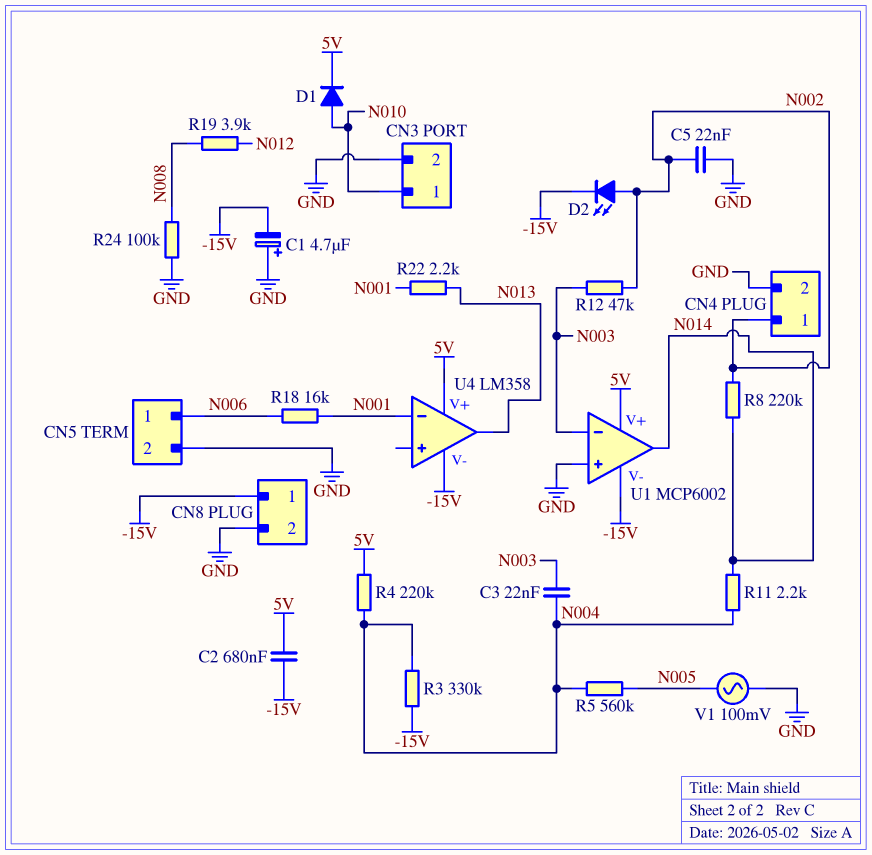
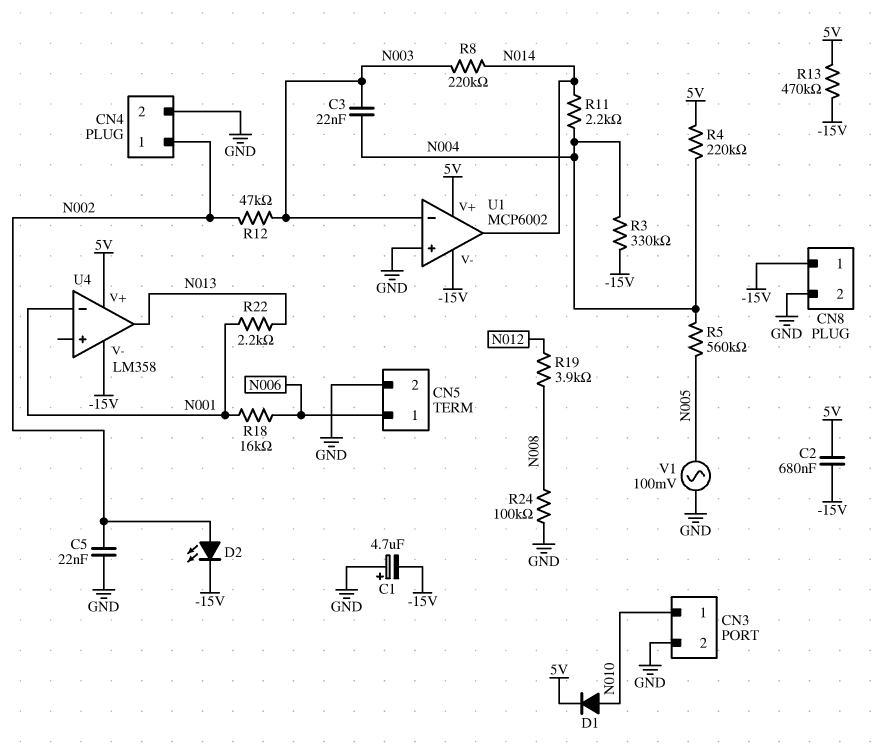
R8: 220k (N002, N014) -> 220k (N003, N014)
R13: none -> 470k (-15V, 5V)

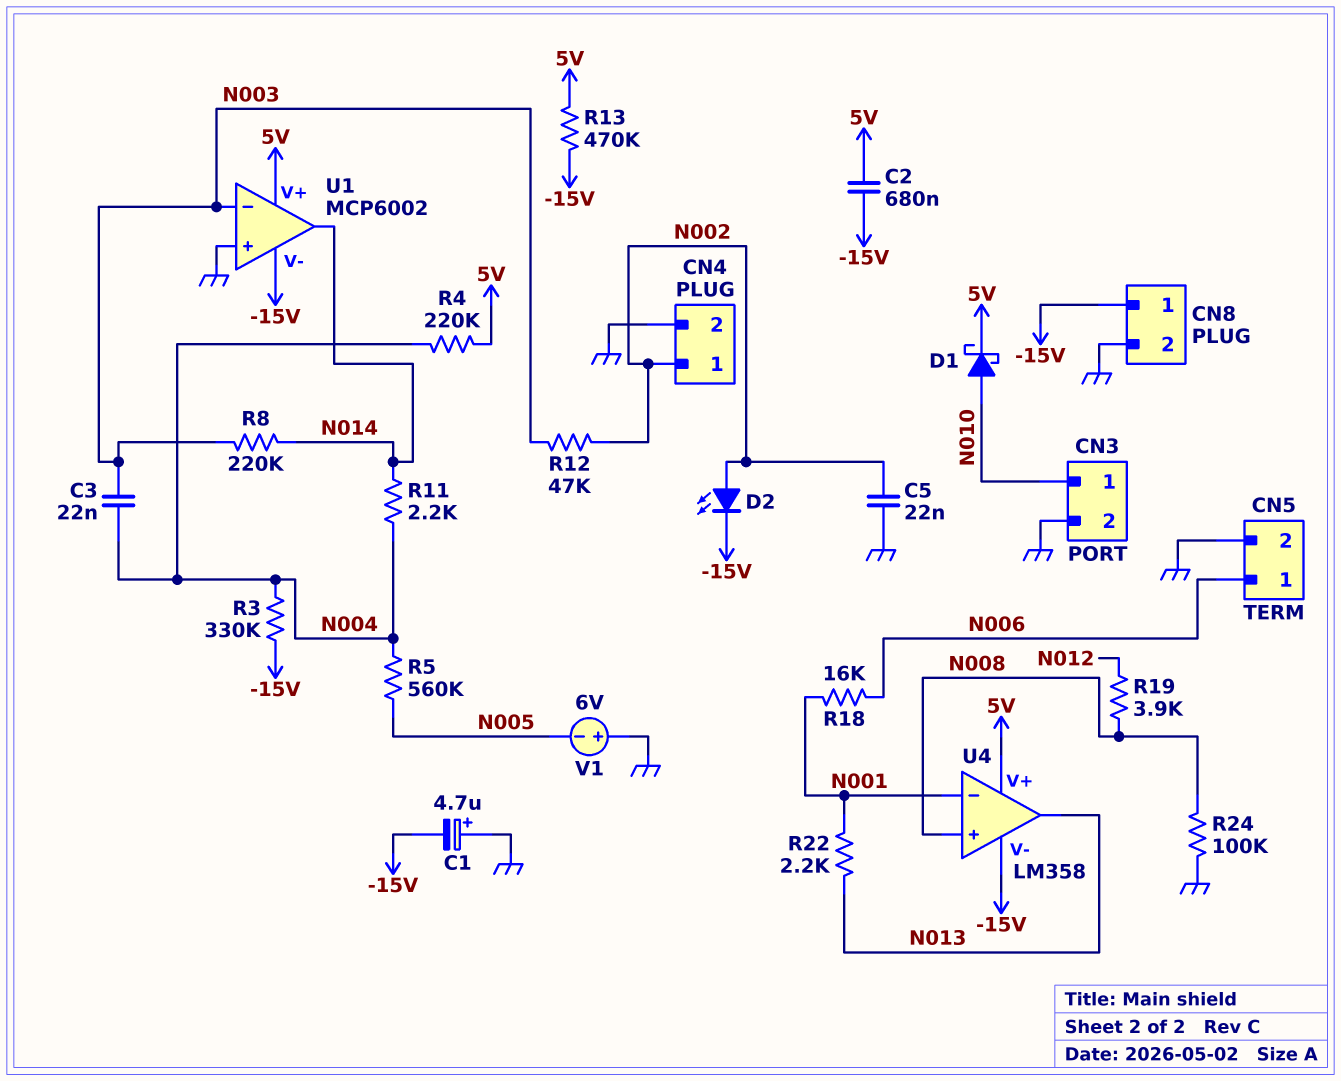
D1: diode (A N010, K 5V) -> schottky (A N010, K 5V)
U4 pin in+: none -> N008
V1: AC 100mV (GND, N005) -> 6V (plus GND, minus N005)

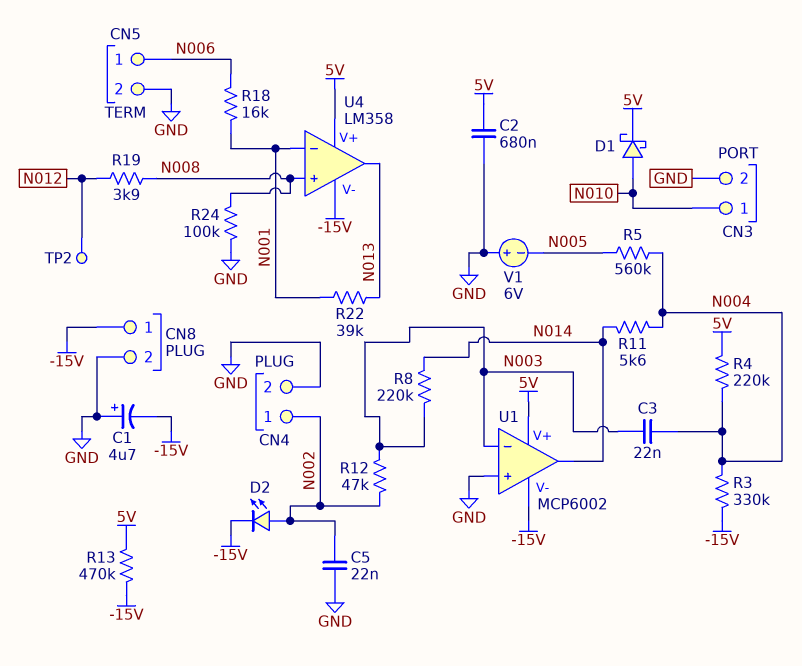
C2: 680nF (-15V, 5V) -> 680nF (5V, GND)
R11: 2.2k (N004, N014) -> 5.6k (N004, N014)
R22: 2.2k (N001, N013) -> 39k (N001, N013)
TP2: none -> test point (N012)

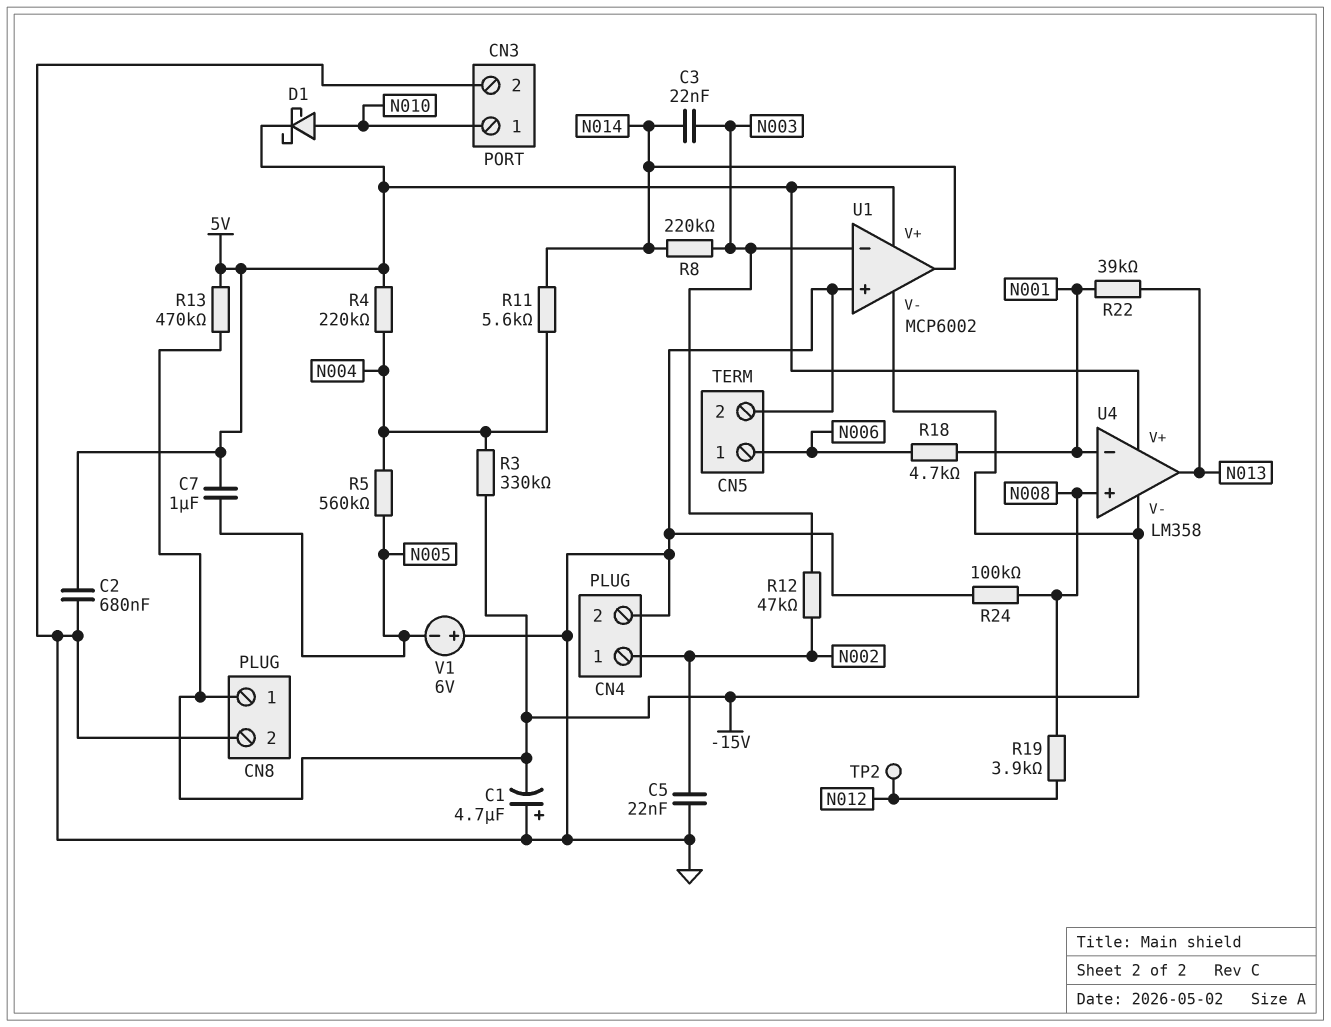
C3: 22nF (N003, N004) -> 22nF (N003, N014)
C7: none -> 1uF (5V, N005)
D2: LED (A N002, K -15V) -> none
R18: 16k (N001, N006) -> 4.7k (N001, N006)

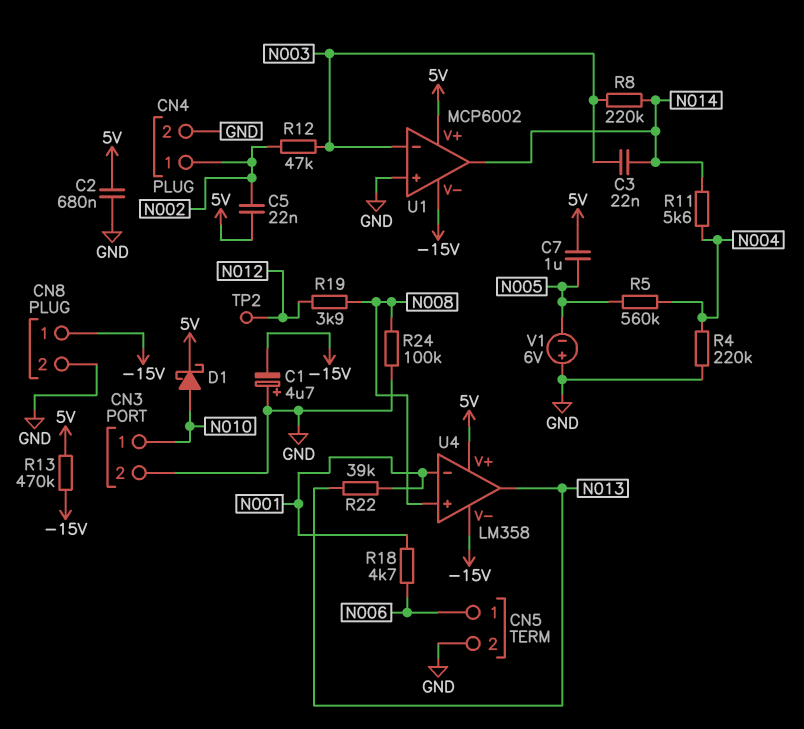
C5: 22nF (GND, N002) -> 22nF (5V, N002)
R3: 330k (-15V, N004) -> none
R4: 220k (5V, N004) -> 220k (GND, N004)

